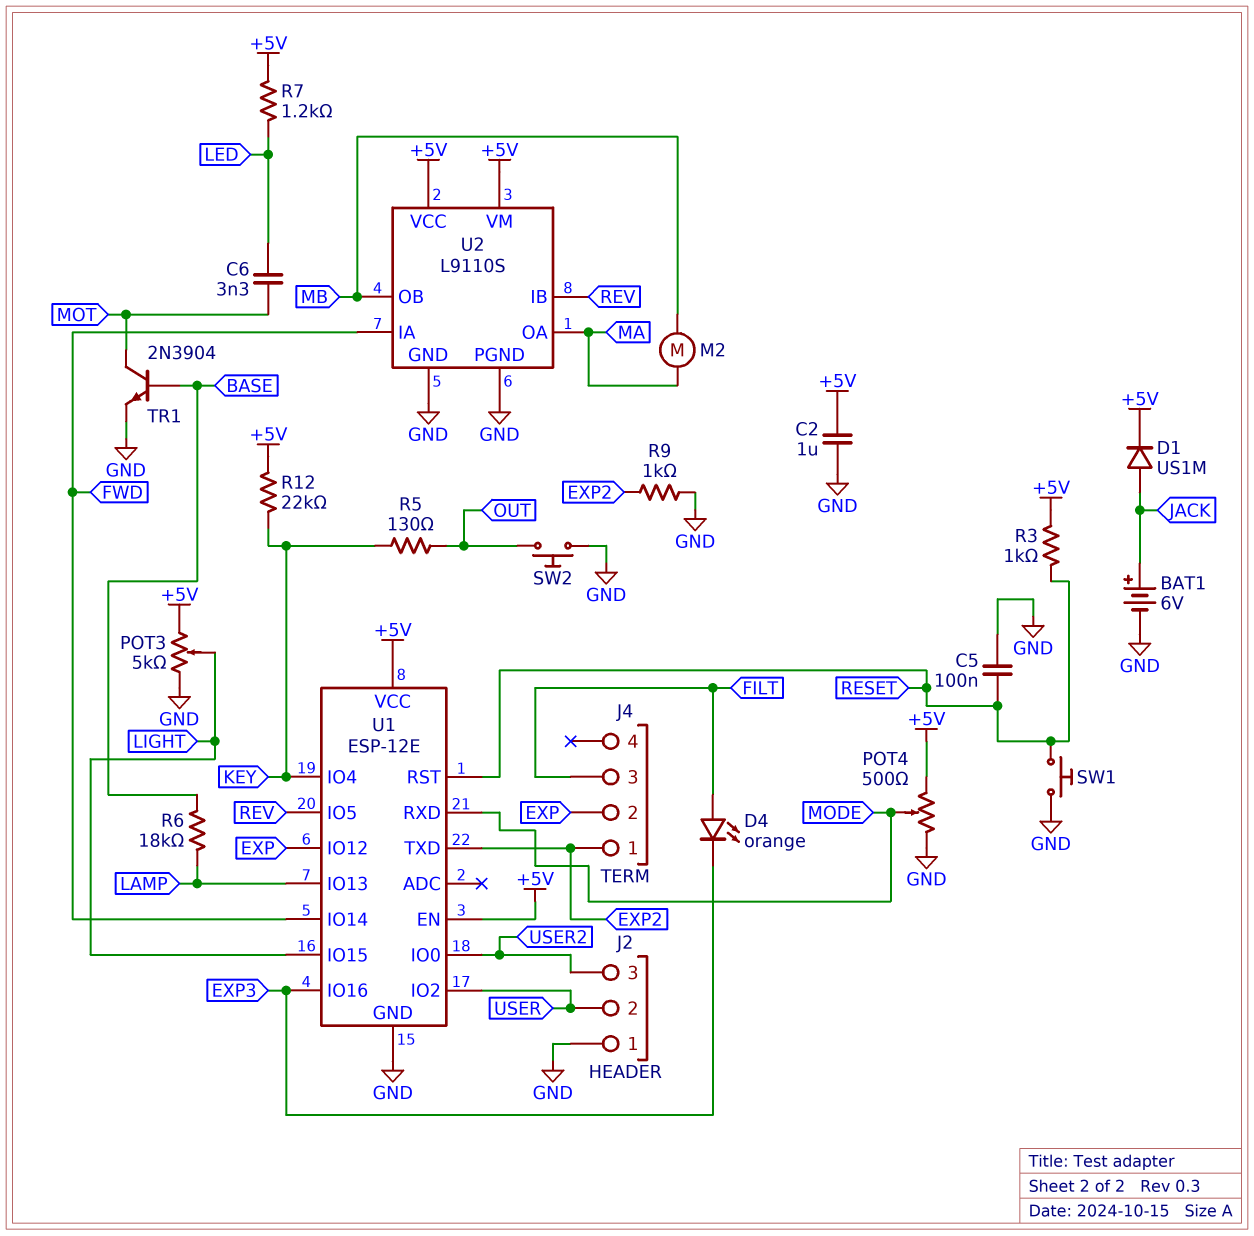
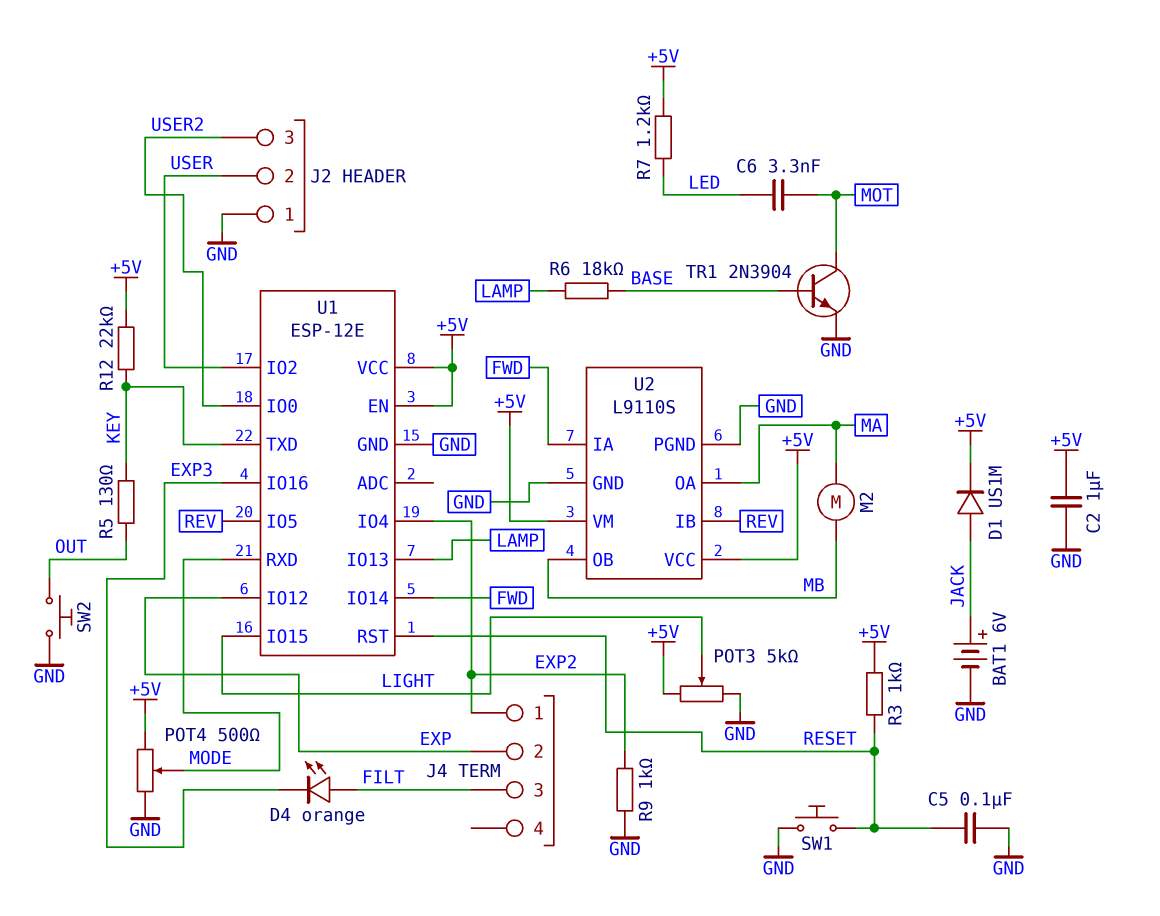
U1 pin IO4: KEY -> EXP2
U1 pin TXD: EXP2 -> KEY

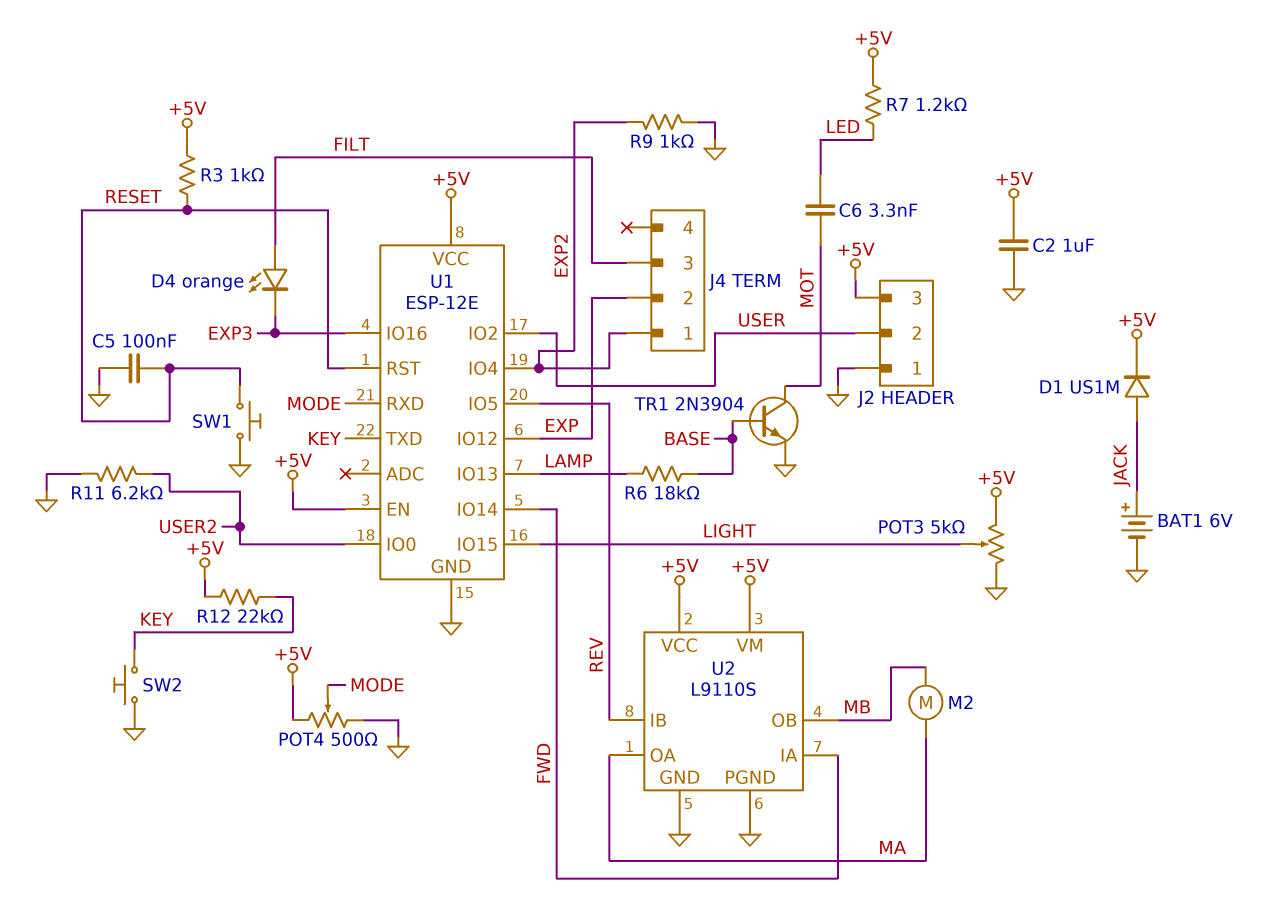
J2 pin 3: USER2 -> +5V
R5: 130 (KEY, OUT) -> none
R11: none -> 6.2k (GND, USER2)
SW2: button (GND, OUT) -> button (GND, KEY)

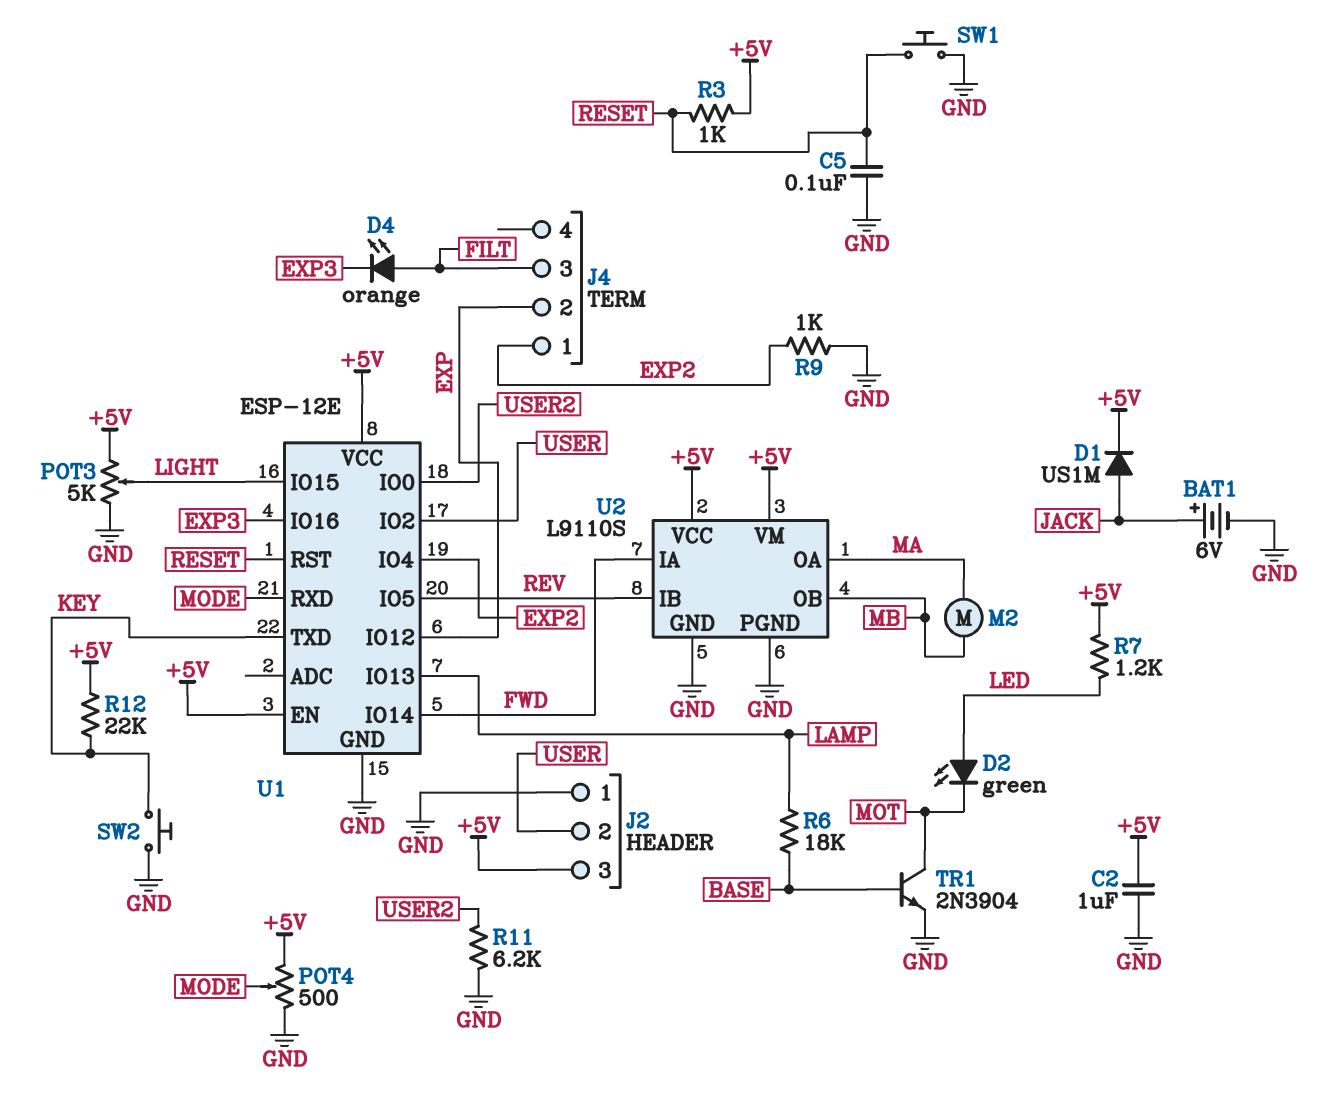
C6: 3.3nF (LED, MOT) -> none
D2: none -> LED green (A LED, K MOT)

